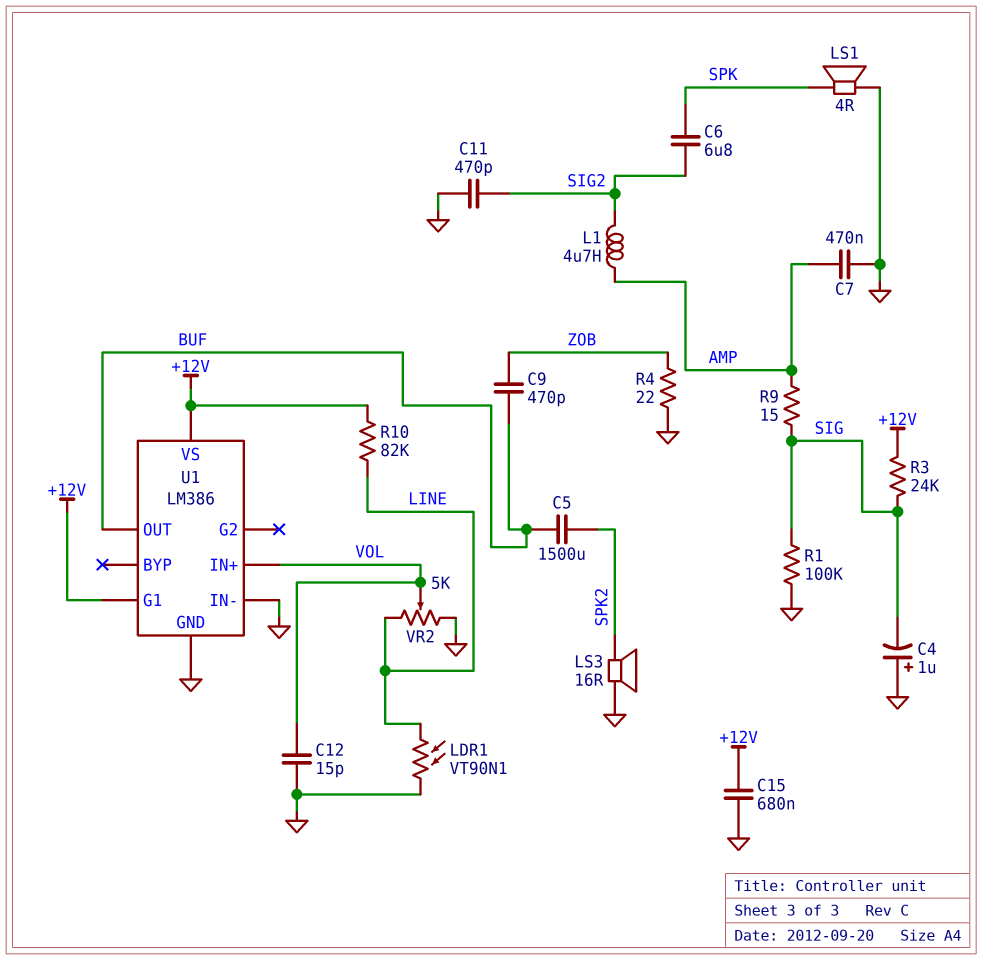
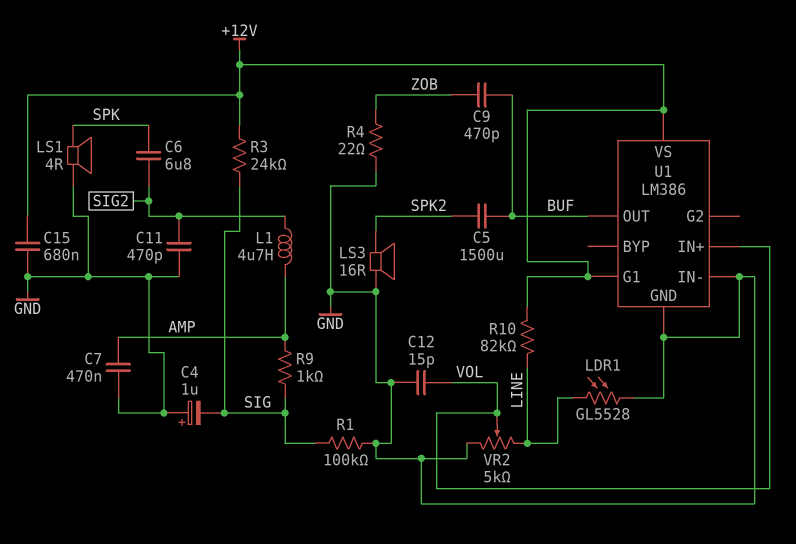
LDR1: VT90N1 (GND, LINE) -> GL5528 (GND, LINE)
R9: 15 (AMP, SIG) -> 1k (AMP, SIG)

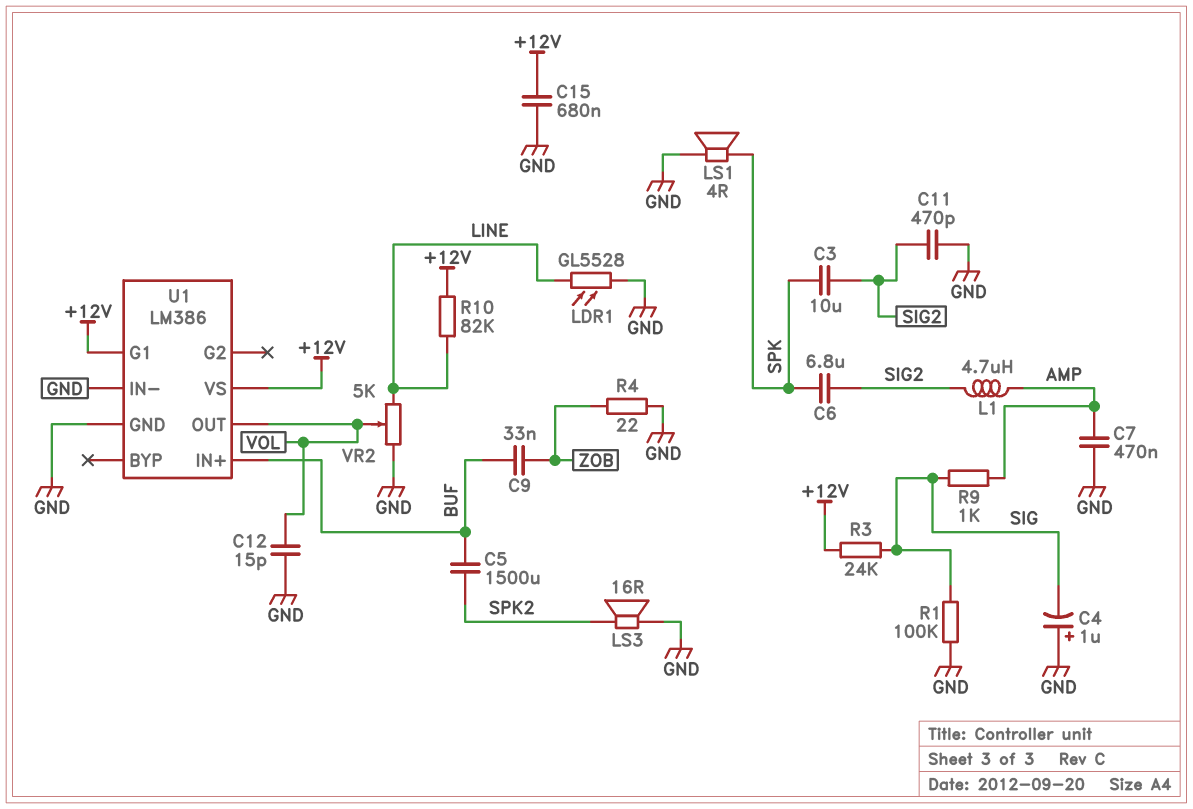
C3: none -> 10uF (SIG2, SPK)
C9: 470pF (BUF, ZOB) -> 33nF (BUF, ZOB)
U1 pin IN+: VOL -> BUF
U1 pin OUT: BUF -> VOL

